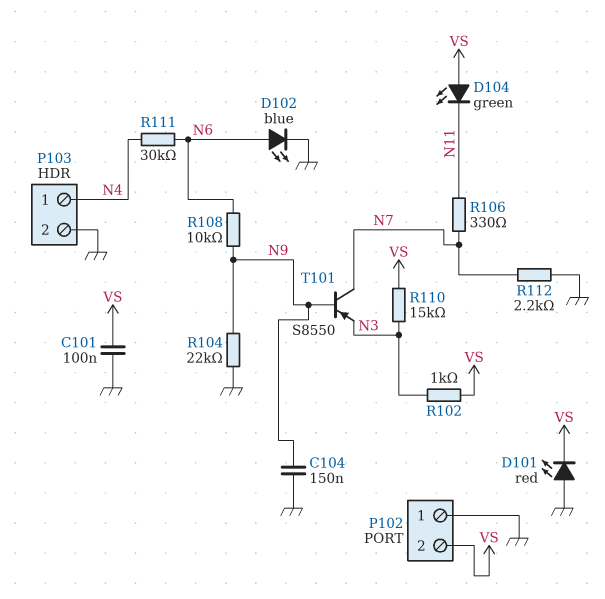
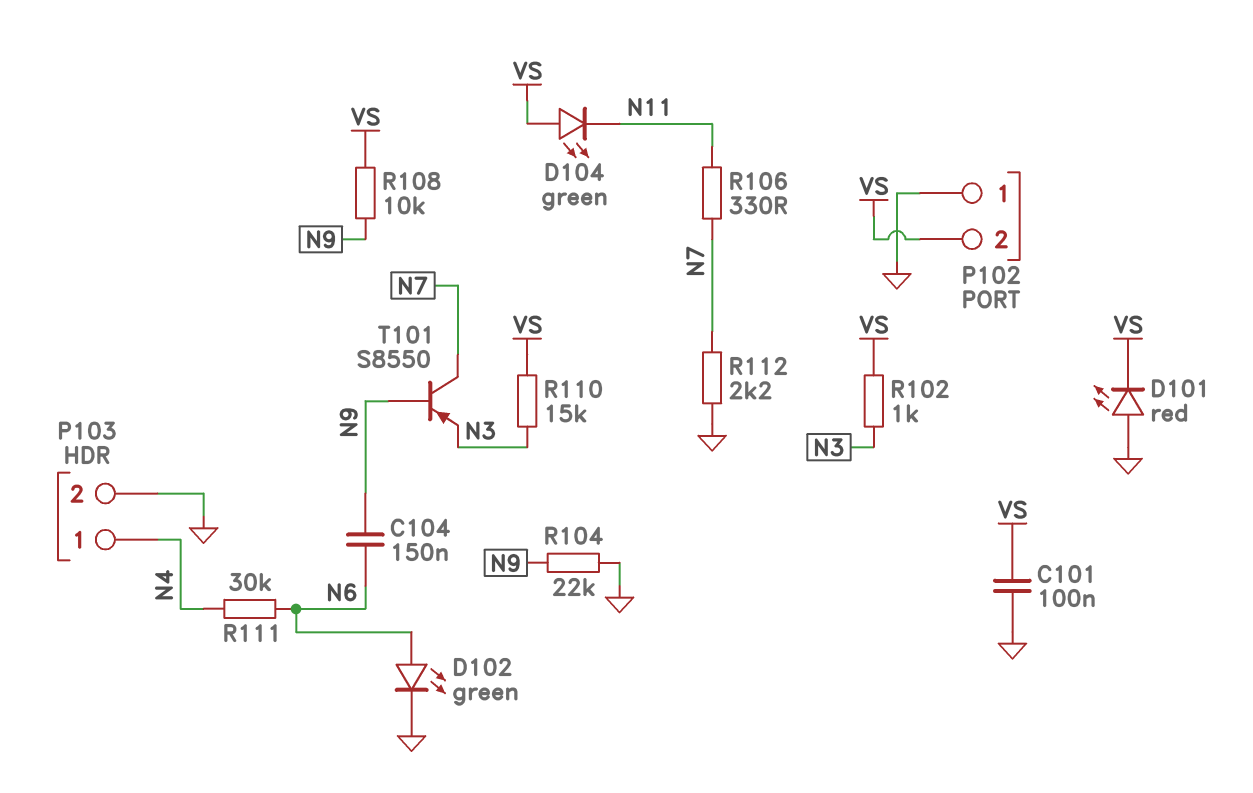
C104: 150nF (GND, N9) -> 150nF (N6, N9)
D102: LED blue (A N6, K GND) -> LED green (A N6, K GND)
R108: 10k (N6, N9) -> 10k (N9, VS)

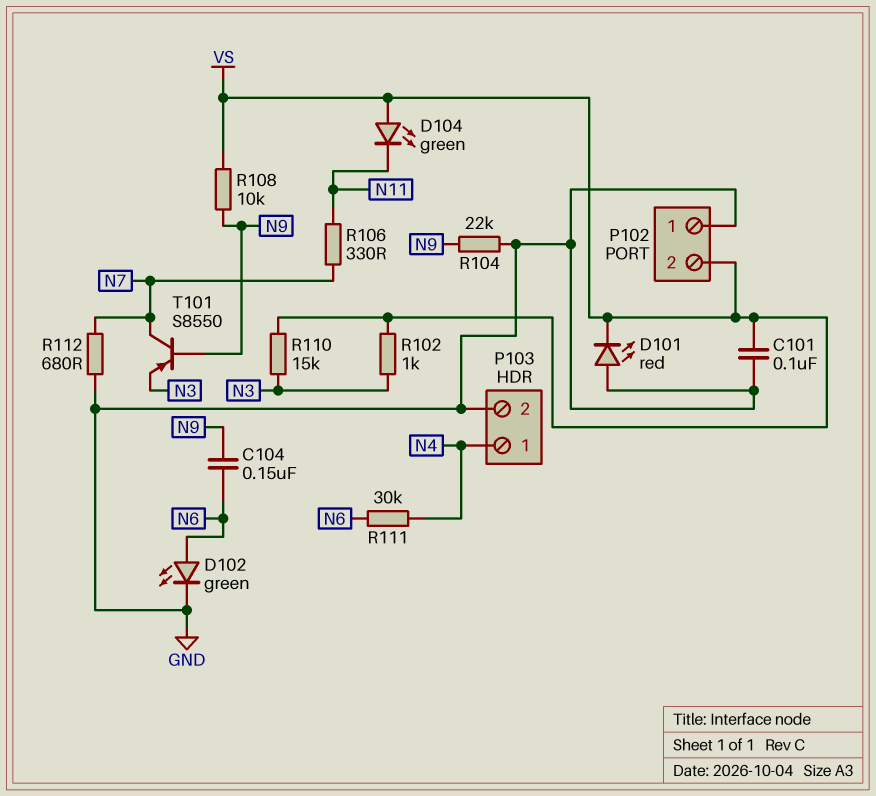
R112: 2.2k (GND, N7) -> 680 (GND, N7)

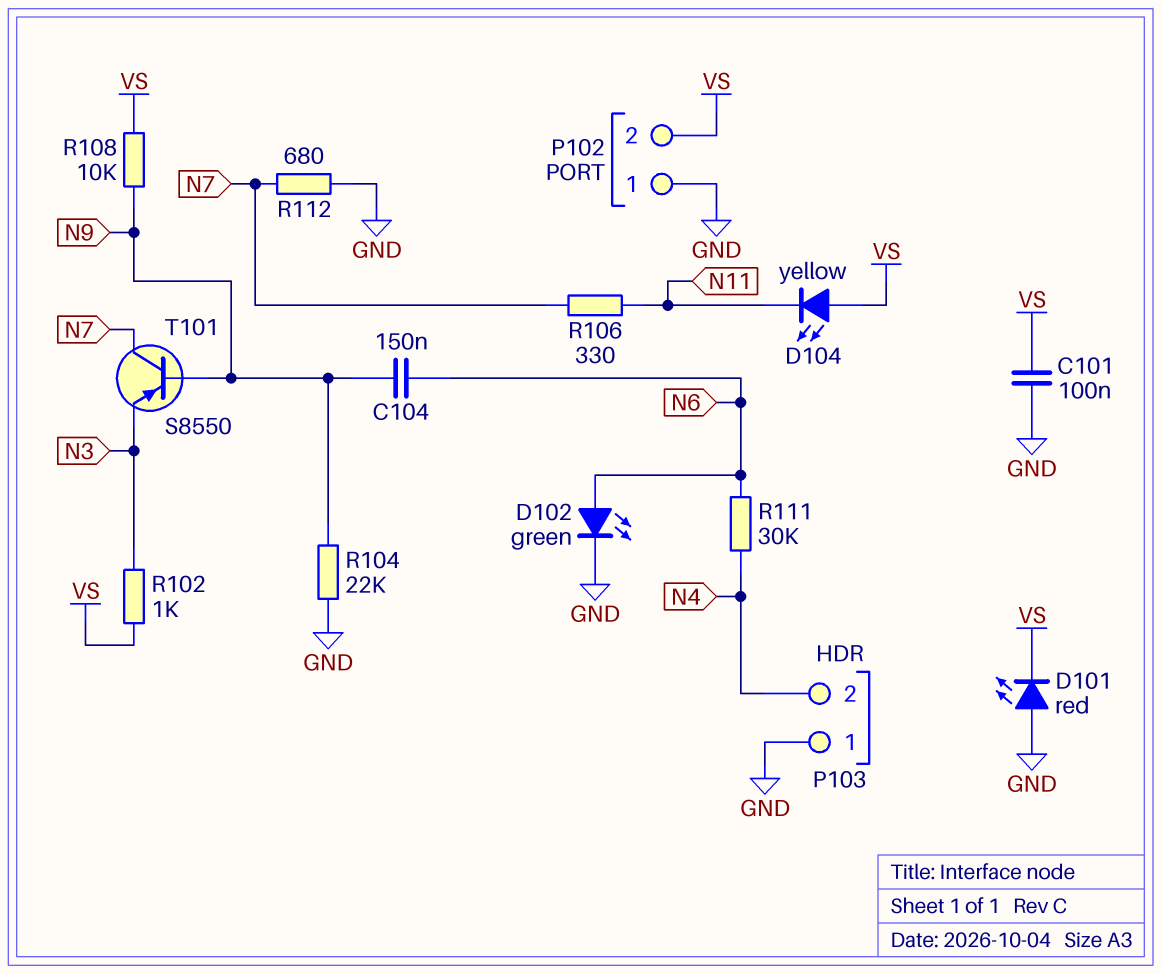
D104: LED green (A VS, K N11) -> LED yellow (A VS, K N11)
P103 pin 1: N4 -> GND
P103 pin 2: GND -> N4
R110: 15k (N3, VS) -> none

